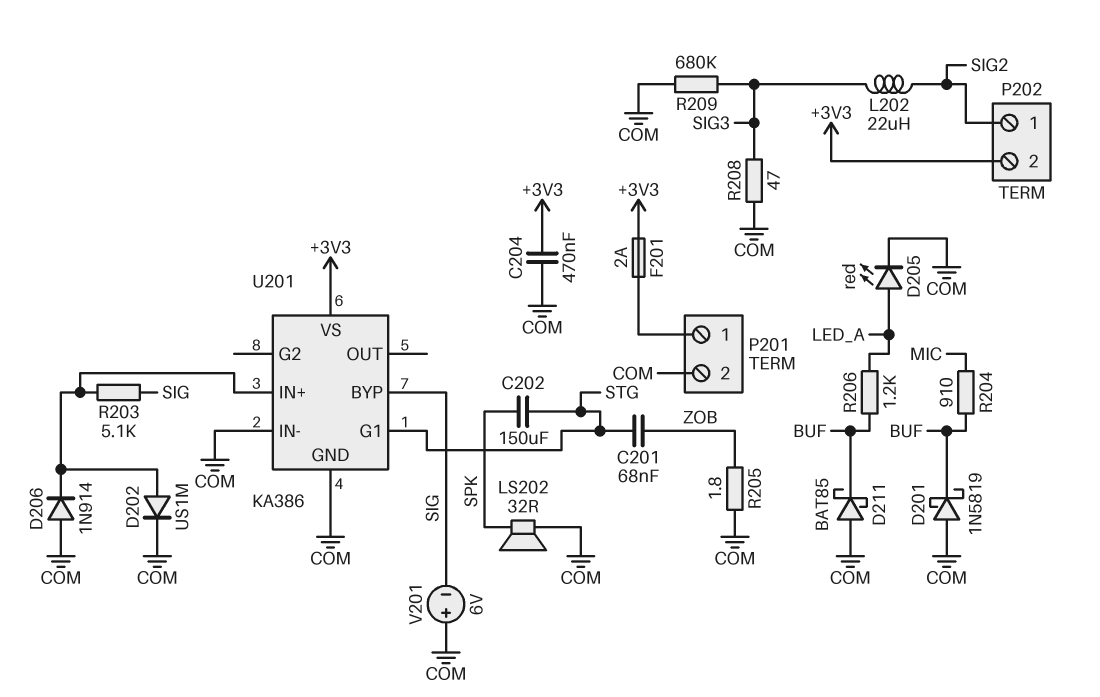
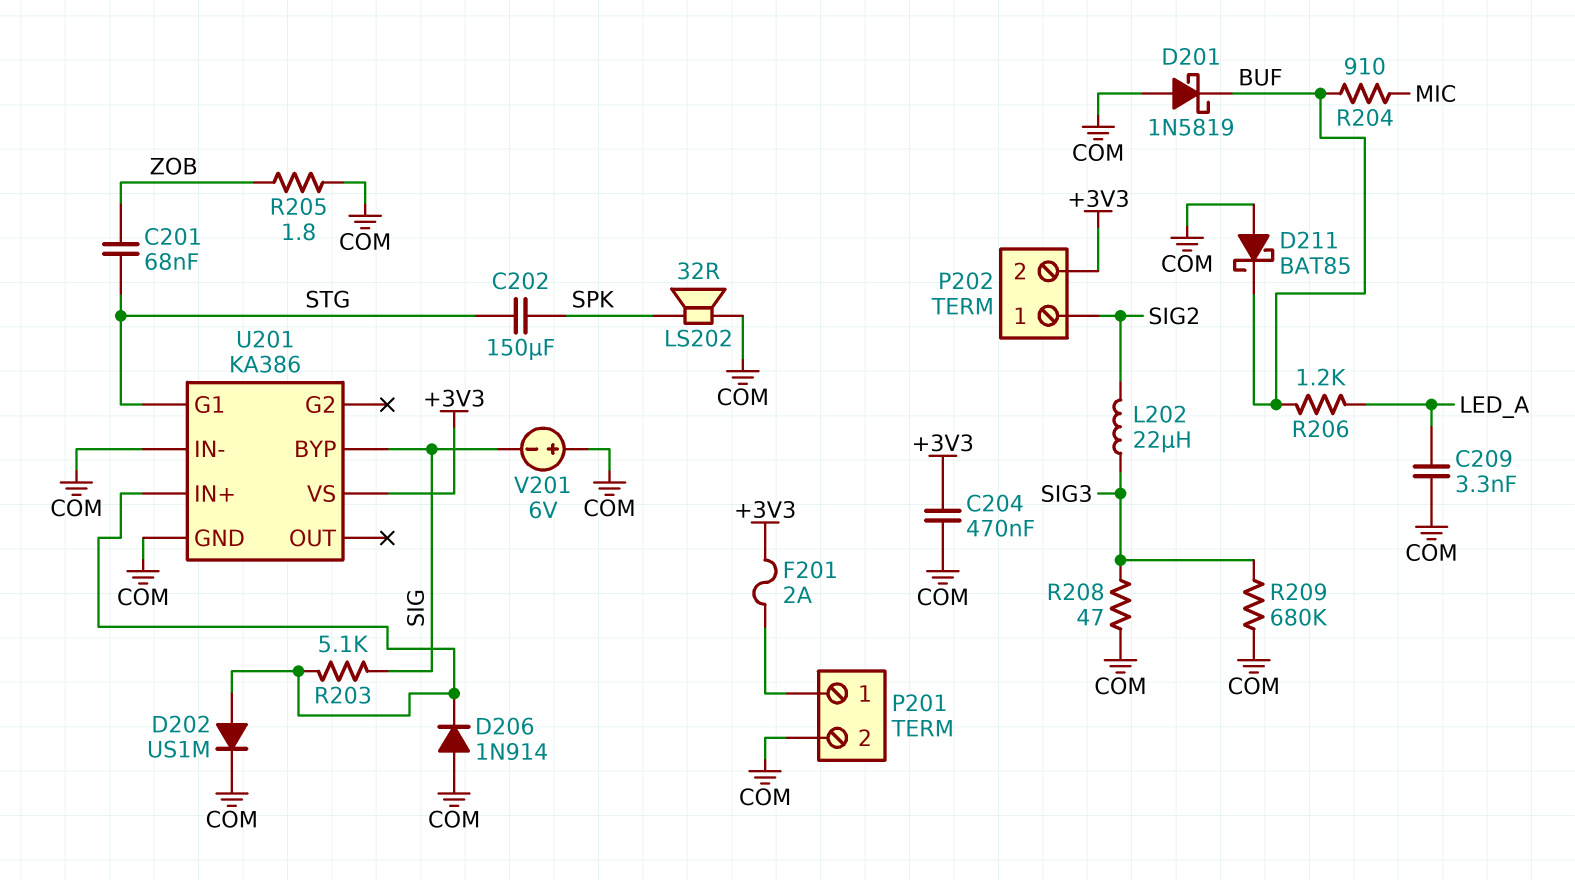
C209: none -> 3.3nF (COM, LED_A)
D205: LED red (A LED_A, K COM) -> none

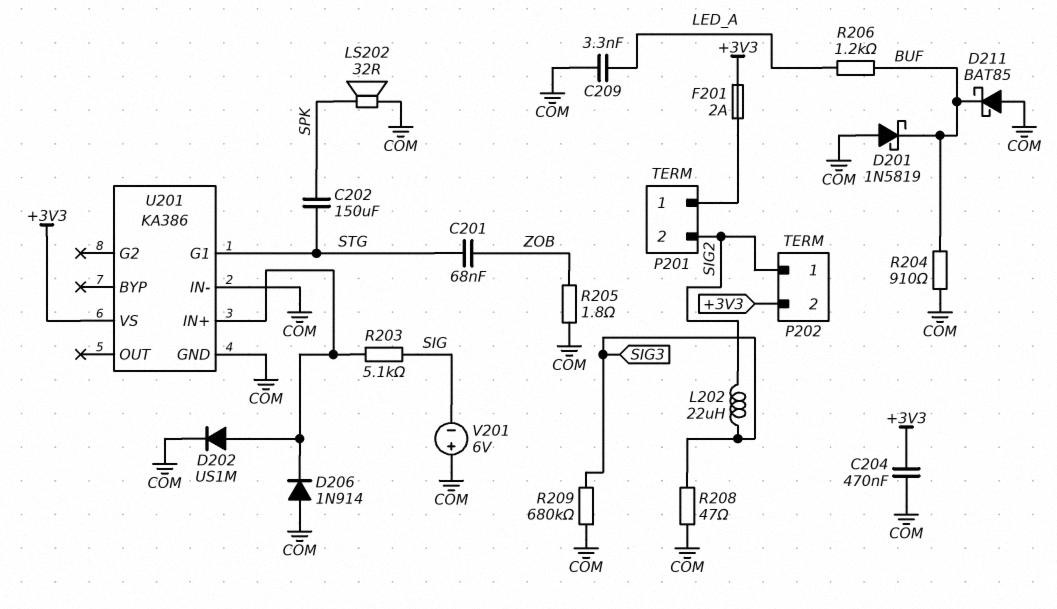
P201 pin 2: COM -> SIG2
R204: 910 (BUF, MIC) -> 910 (BUF, COM)
U201 pin BYP: SIG -> none

